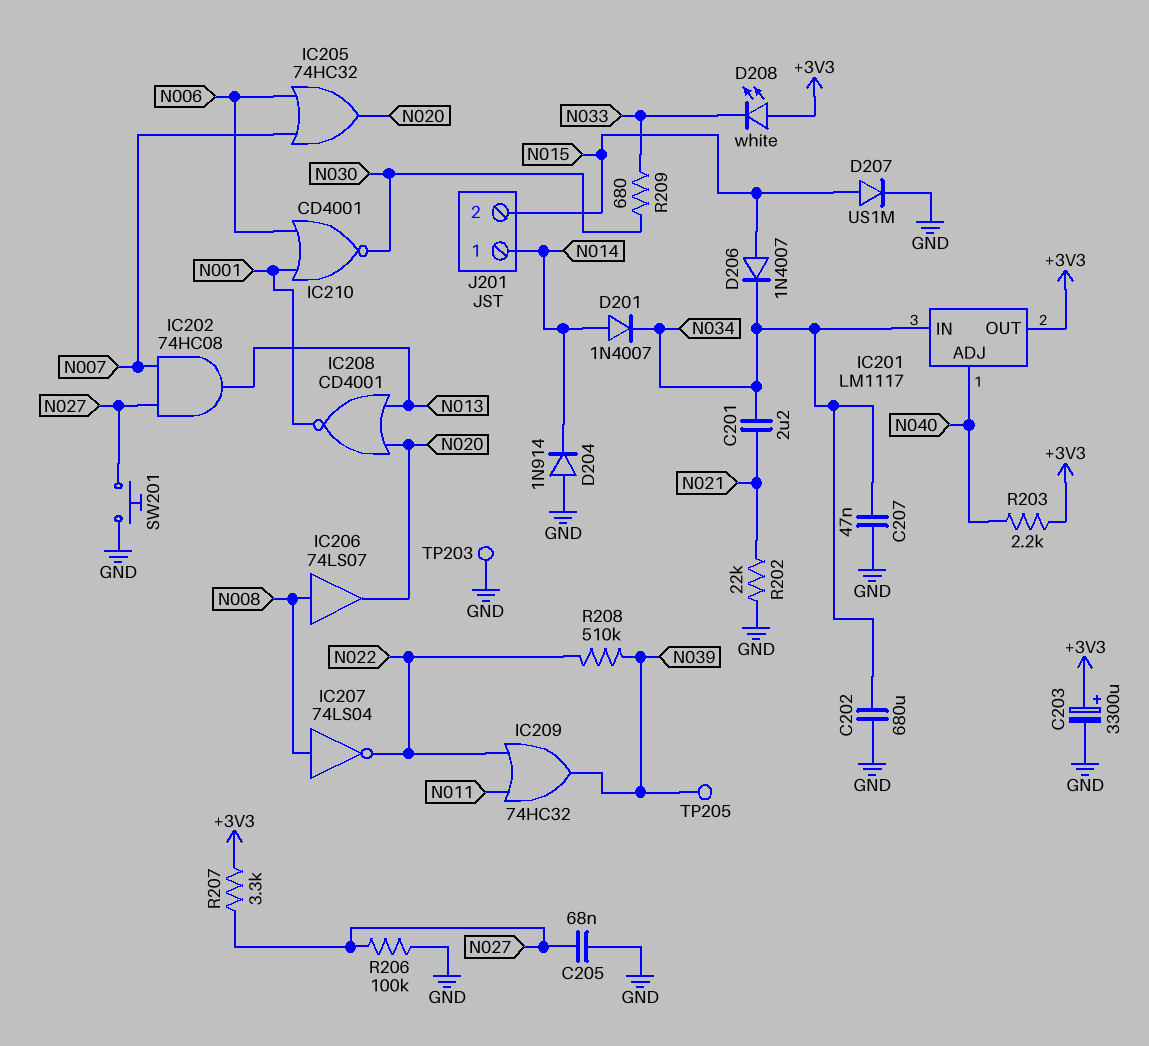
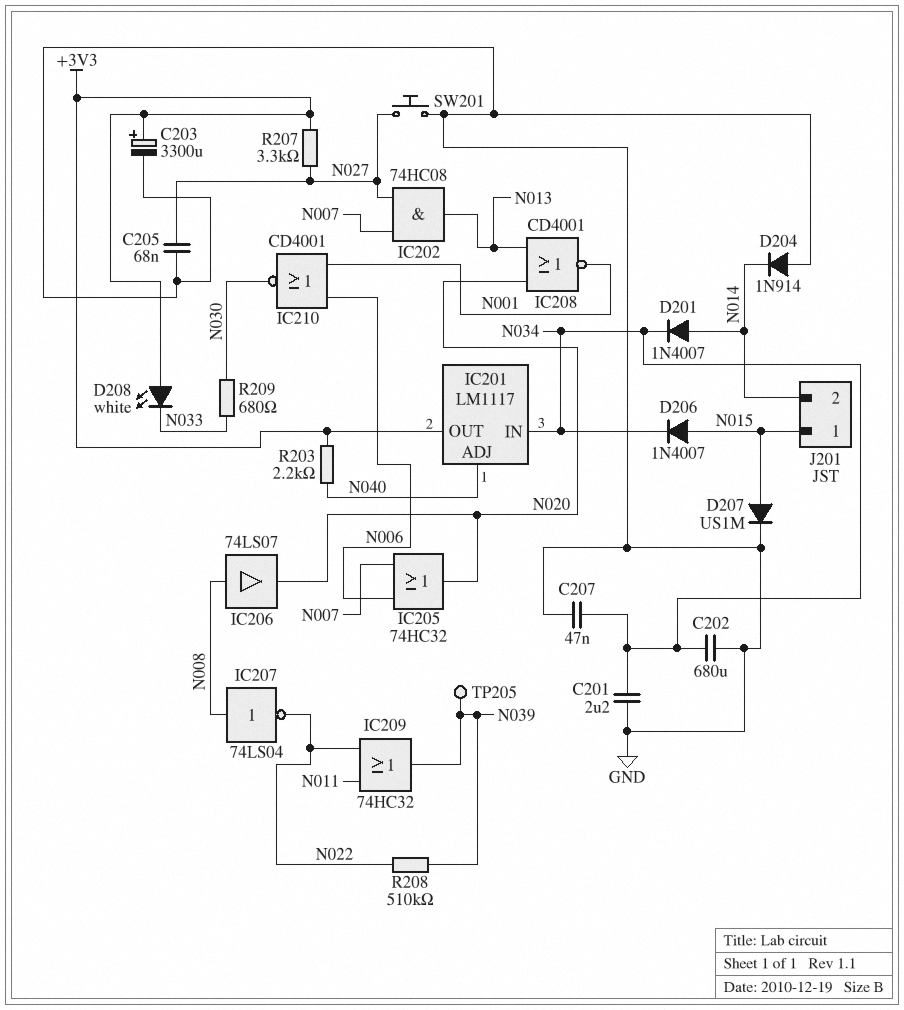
C201: 2.2uF (N021, N034) -> 2.2uF (GND, N034)
J201 pin 1: N014 -> N015
J201 pin 2: N015 -> N014
R202: 22k (GND, N021) -> none
R206: 100k (GND, N027) -> none
TP203: test point (GND) -> none

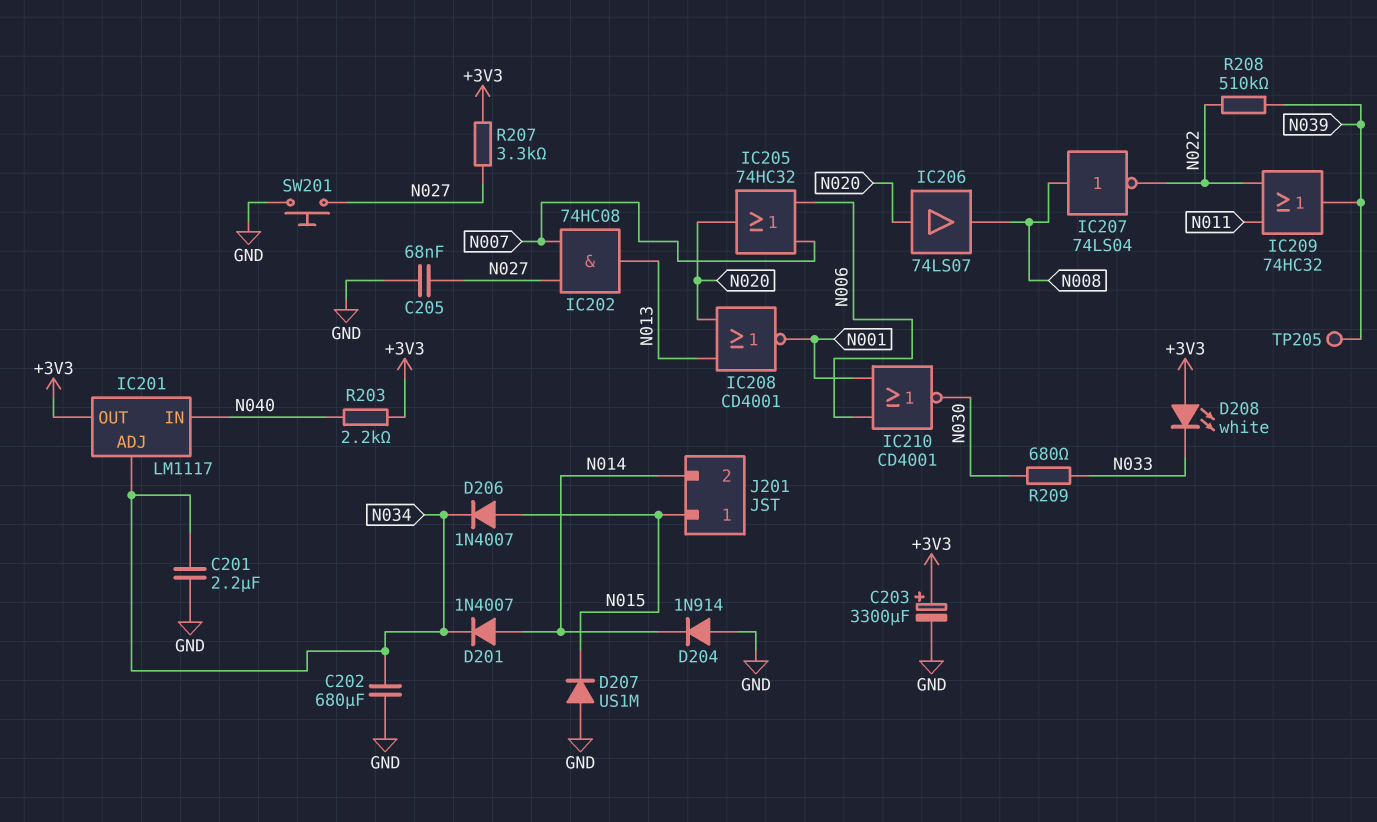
C207: 47nF (GND, N034) -> none
D207: diode US1M (A N015, K GND) -> diode US1M (A GND, K N015)
IC201 pin ADJ: N040 -> N034
IC201 pin IN: N034 -> N040
IC206: buffer 74LS07 (in N008, out N020) -> buffer 74LS07 (in N020, out N008)

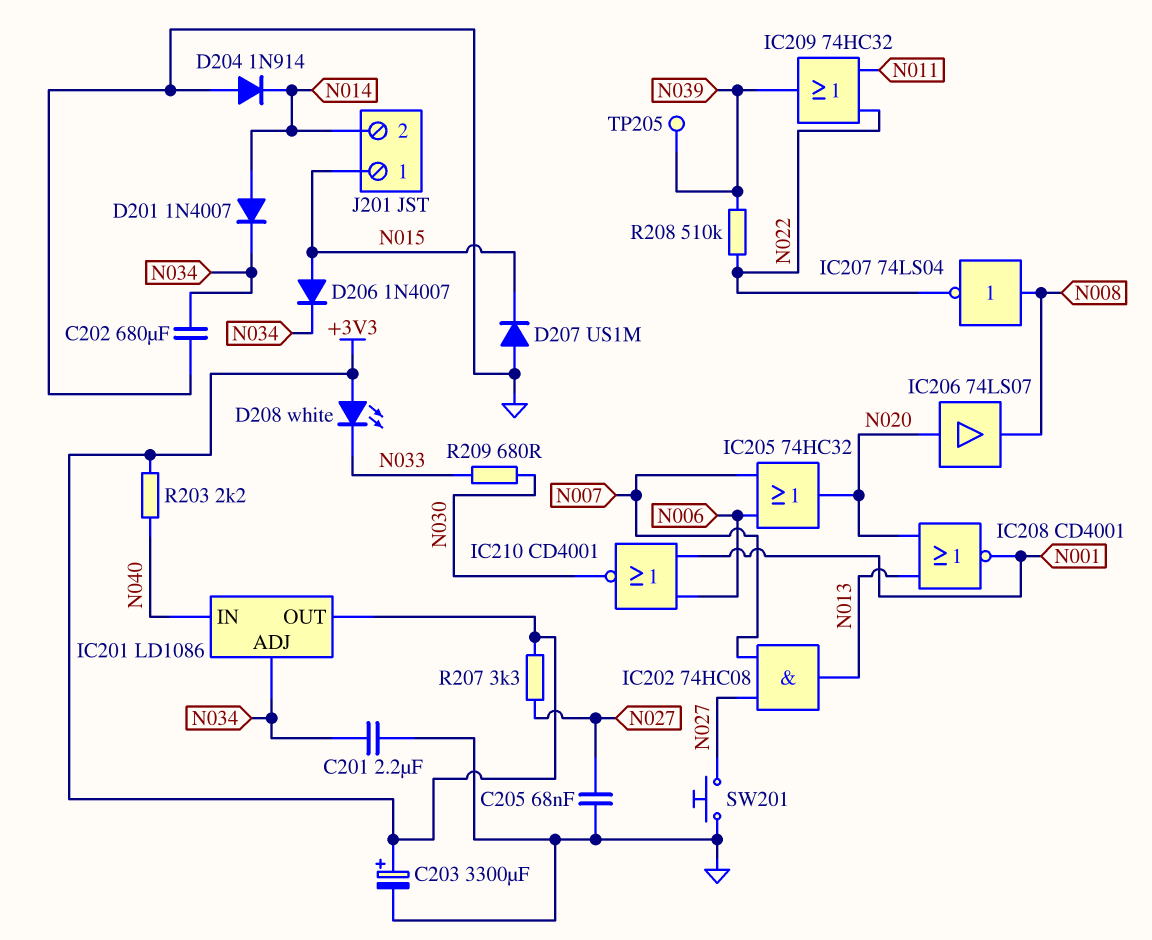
IC201: LM1117 -> LD1086

